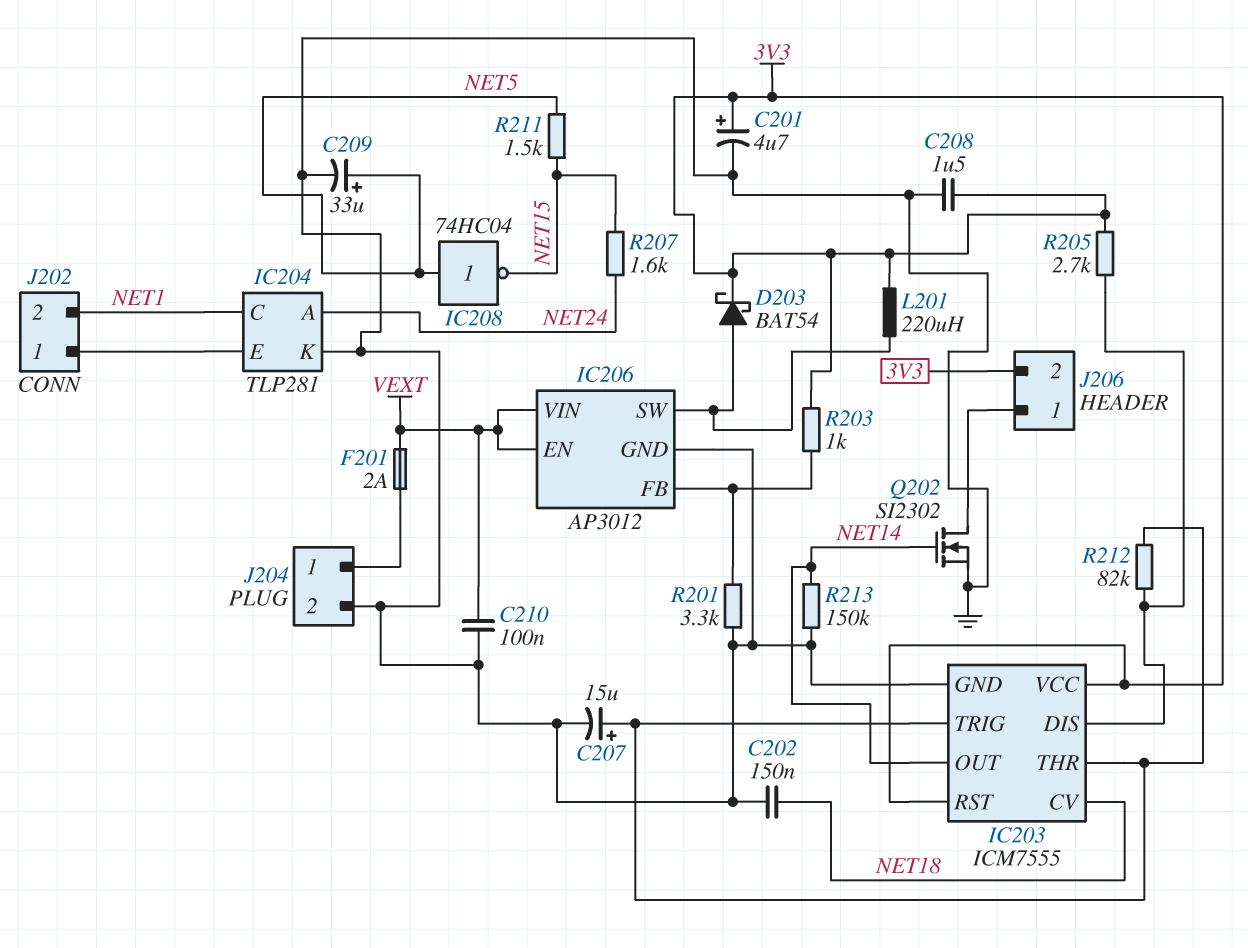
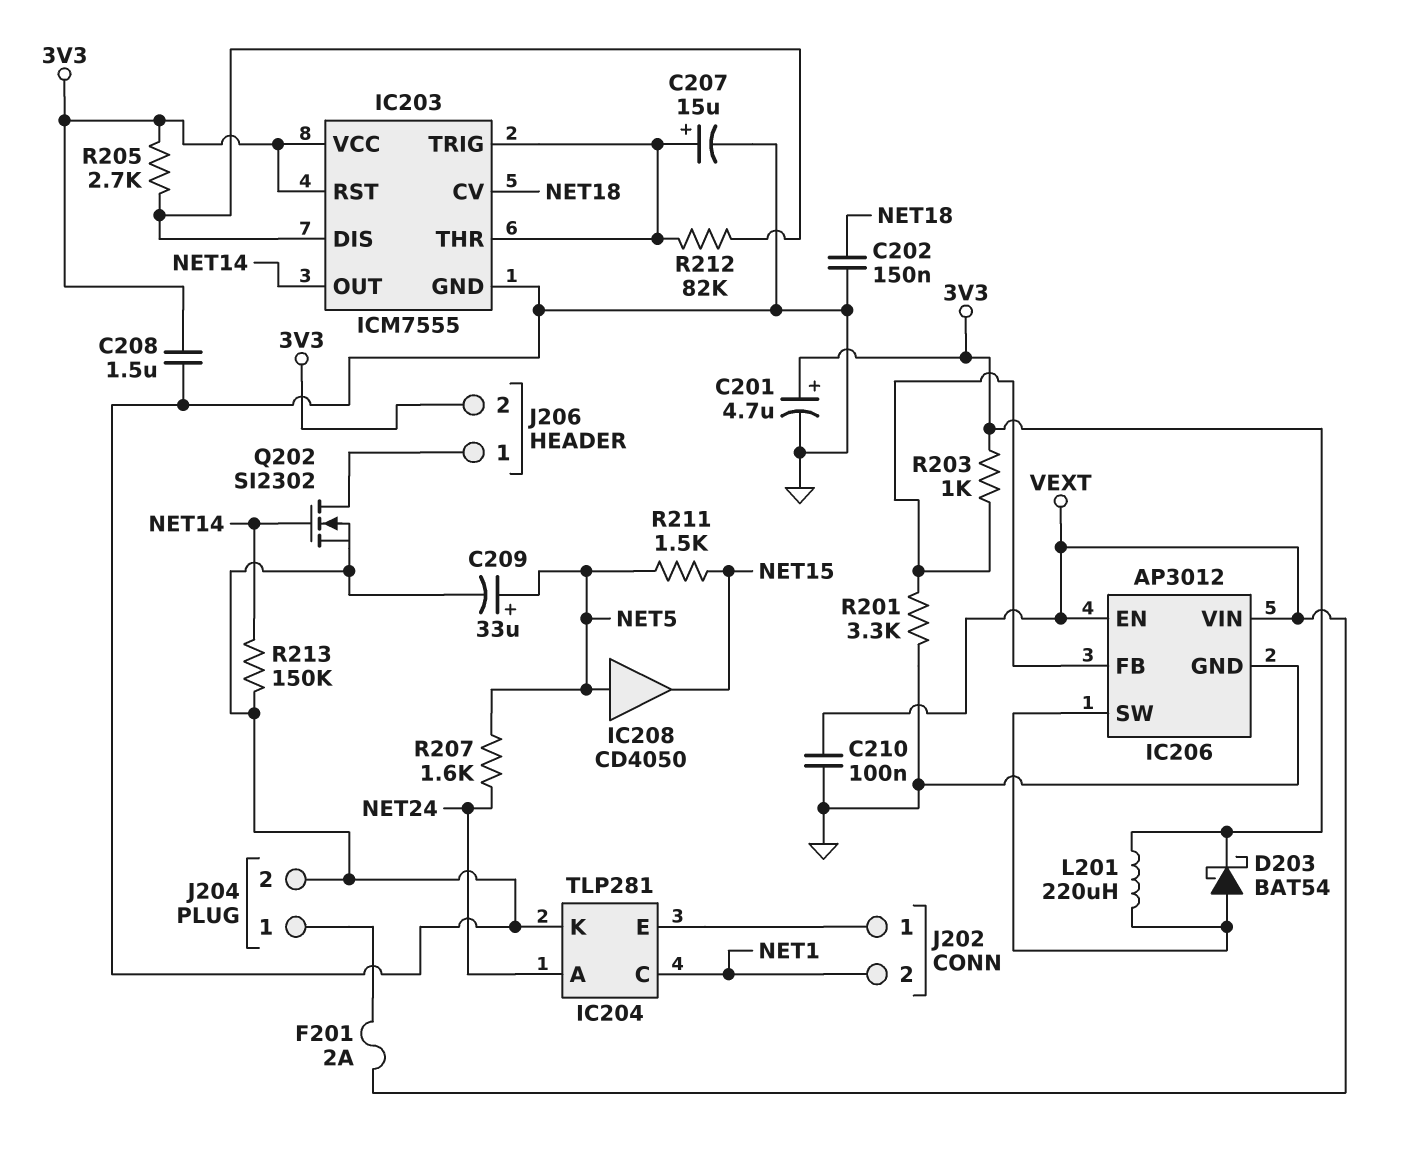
IC208: NOT 74HC04 (in NET5, out NET15) -> buffer CD4050 (in NET5, out NET15)
R207: 1.6k (NET15, NET24) -> 1.6k (NET5, NET24)

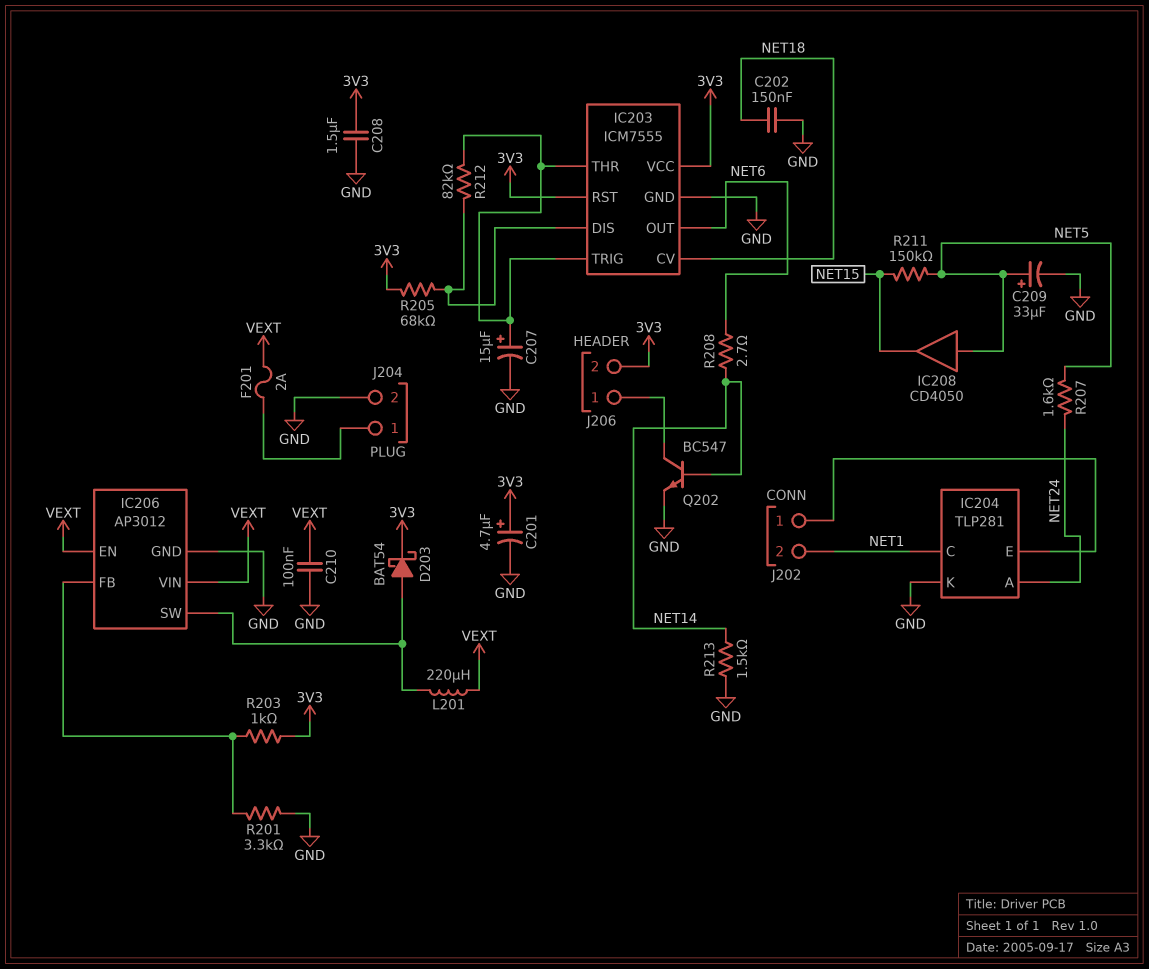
IC203 pin OUT: NET14 -> NET6
L201: 220uH (3V3, IC206/SW) -> 220uH (IC206/SW, VEXT)
Q202: NMOS SI2302 (G NET14, D J206/1, S GND) -> NPN BC547 (B NET14, C J206/1, E GND)
R205: 2.7k (3V3, IC203/DIS) -> 68k (3V3, IC203/DIS)
R208: none -> 2.7 (NET6, NET14)
R211: 1.5k (NET5, NET15) -> 150k (NET5, NET15)
R213: 150k (GND, NET14) -> 1.5k (GND, NET14)

